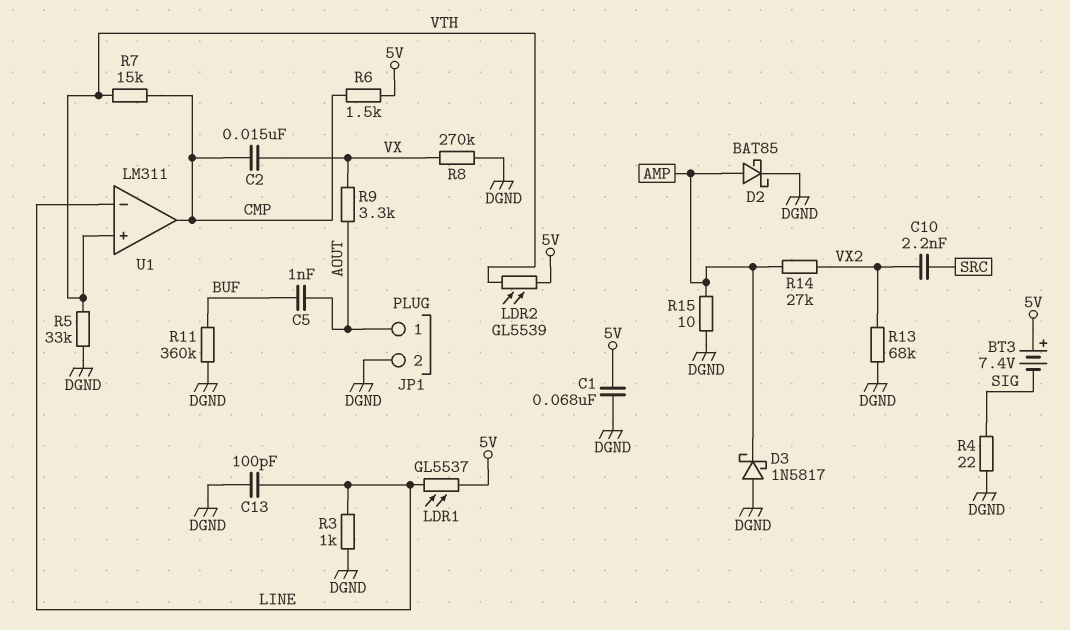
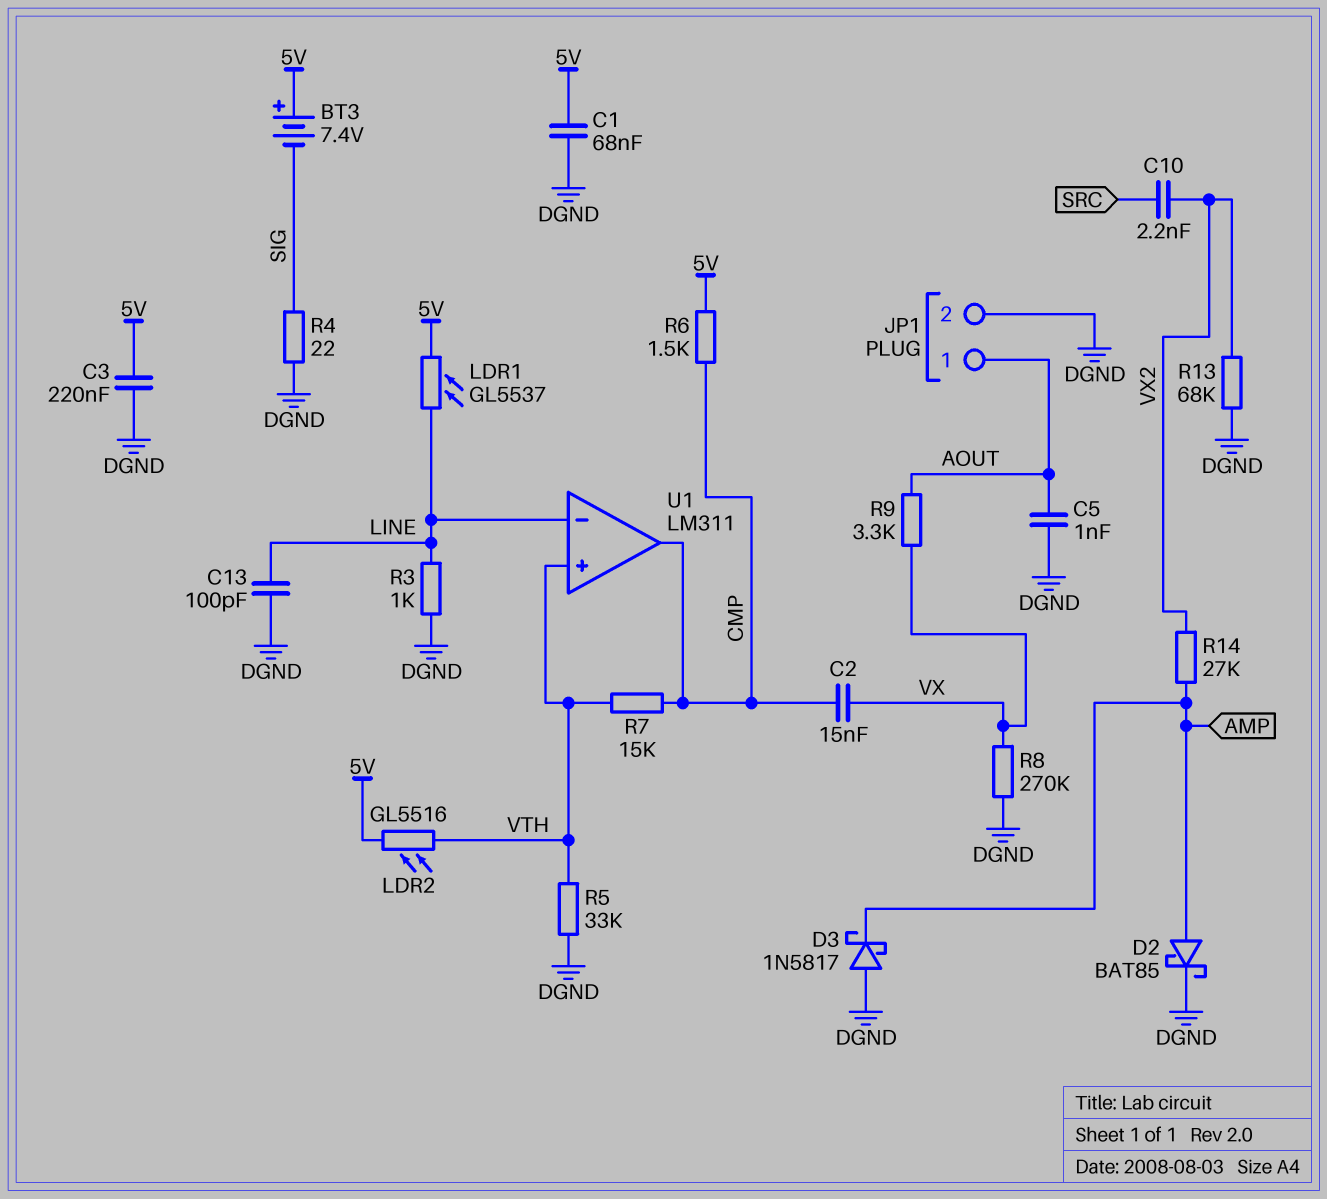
C3: none -> 220nF (5V, DGND)
C5: 1nF (AOUT, BUF) -> 1nF (AOUT, DGND)
LDR2: GL5539 (5V, VTH) -> GL5516 (5V, VTH)
R11: 360k (BUF, DGND) -> none
R15: 10 (AMP, DGND) -> none

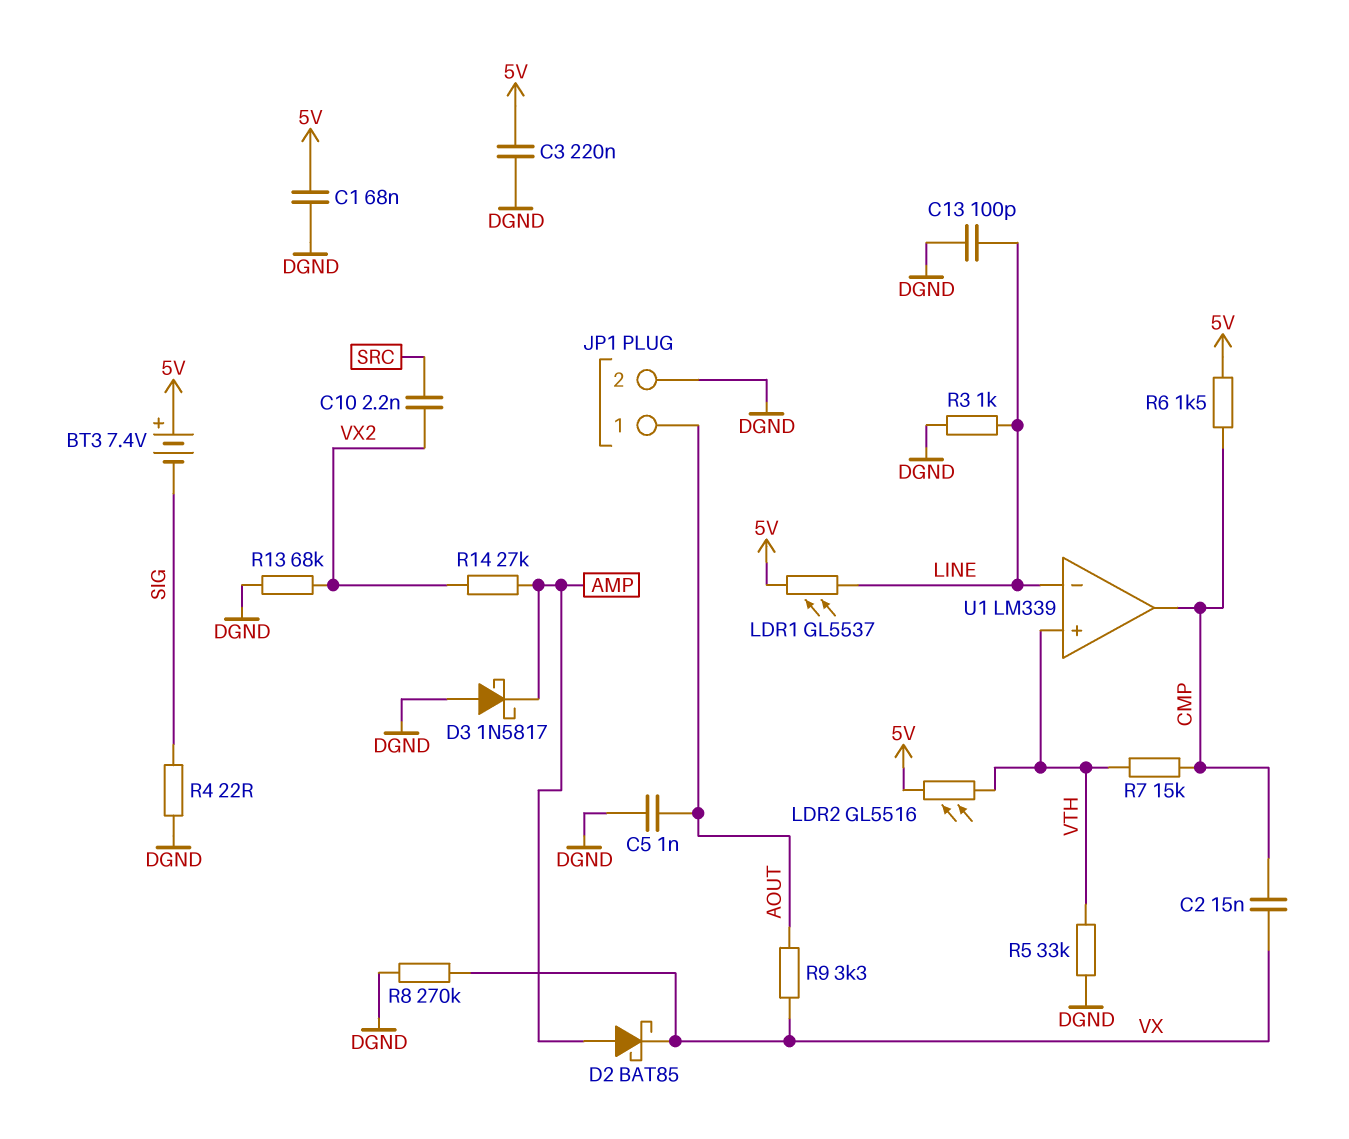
D2: schottky BAT85 (A AMP, K DGND) -> schottky BAT85 (A AMP, K VX)
U1: LM311 -> LM339

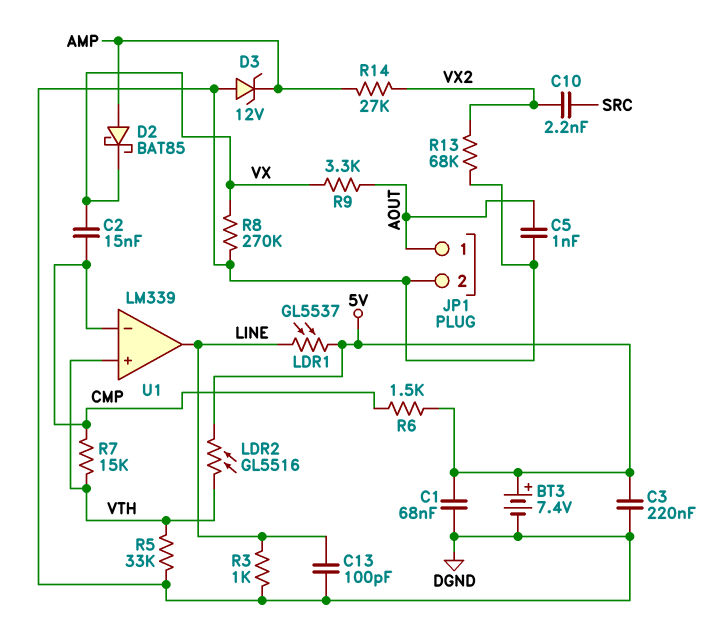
BT3: 7.4V (plus 5V, minus SIG) -> 7.4V (plus 5V, minus DGND)
D3: schottky 1N5817 (A DGND, K AMP) -> zener 12V (A DGND, K AMP)
R4: 22 (DGND, SIG) -> none
U1 pin in-: LINE -> CMP
U1 pin out: CMP -> LINE

